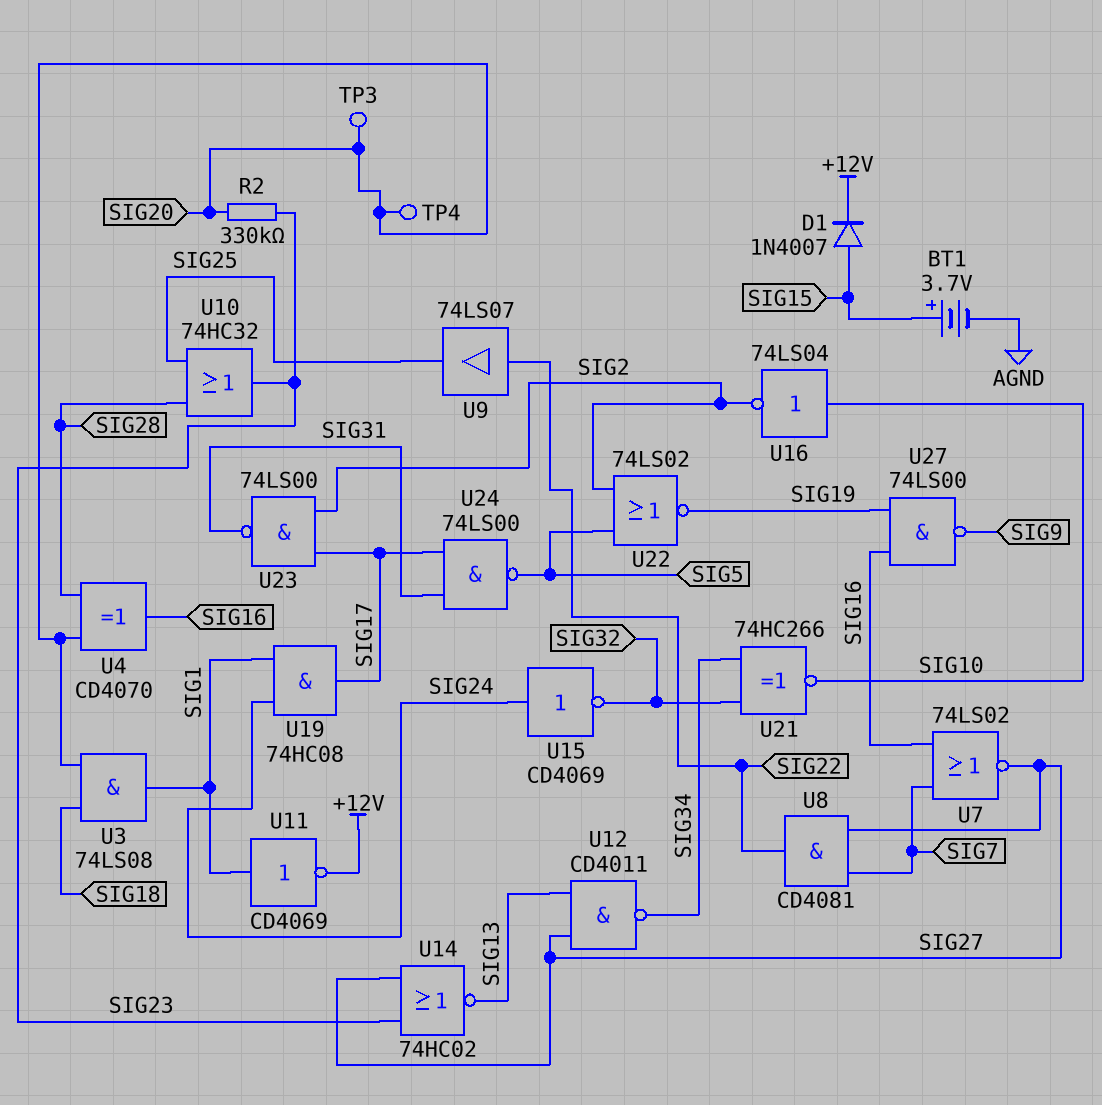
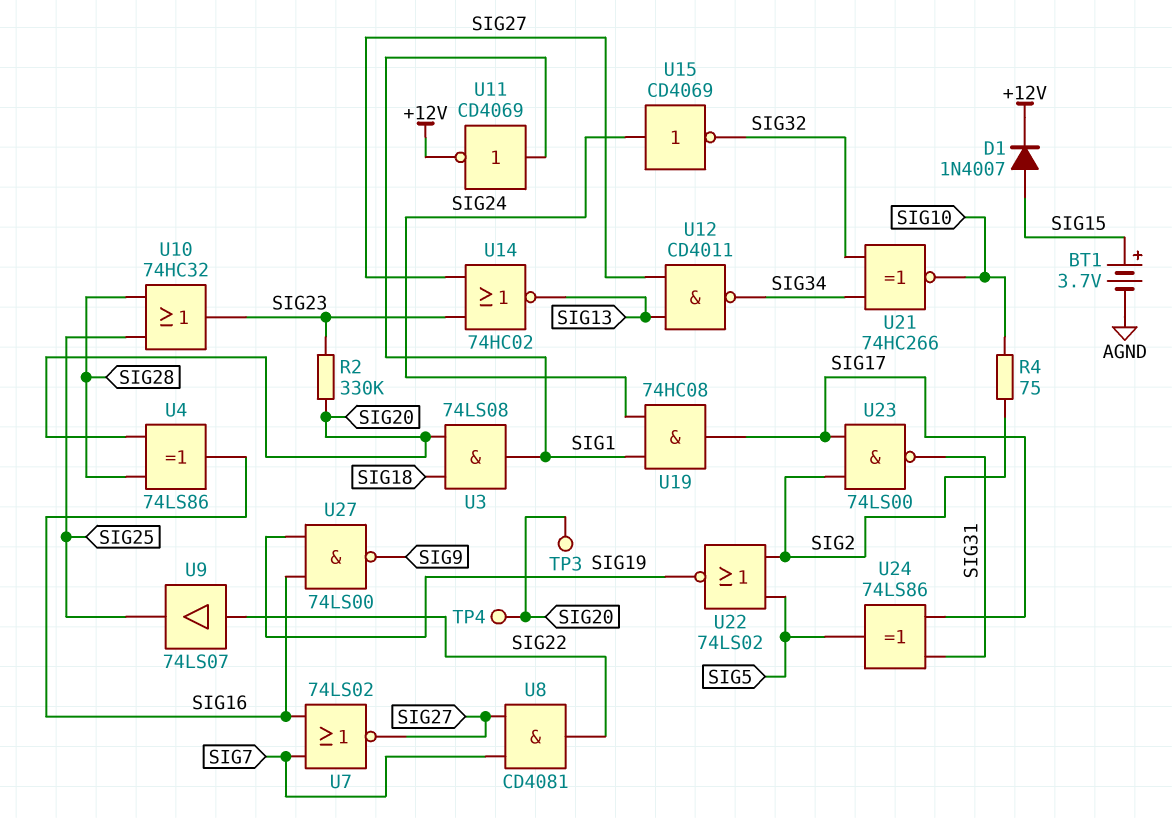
R4: none -> 75 (SIG2, SIG10)
U4: XOR CD4070 (in SIG20, in SIG28, out SIG16) -> XOR 74LS86 (in SIG20, in SIG28, out SIG16)
U16: NOT 74LS04 (in SIG10, out SIG2) -> none
U24: NAND 74LS00 (in SIG17, in SIG31, out SIG5) -> XOR 74LS86 (in SIG17, in SIG31, out SIG5)

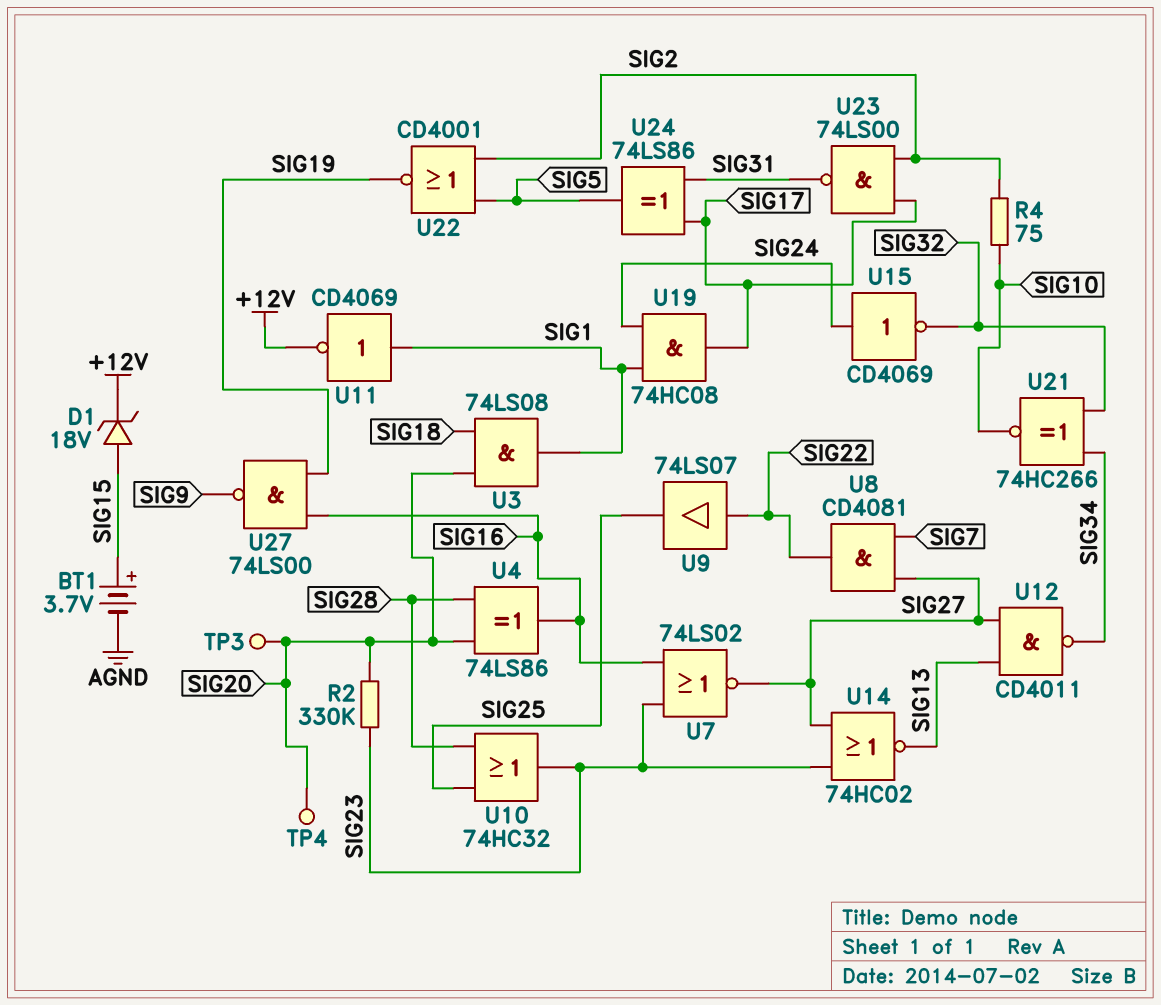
D1: diode 1N4007 (A SIG15, K +12V) -> zener 18V (A SIG15, K +12V)
U7: NOR 74LS02 (in SIG7, in SIG16, out SIG27) -> NOR 74LS02 (in SIG16, in SIG23, out SIG27)
U22: NOR 74LS02 (in SIG2, in SIG5, out SIG19) -> NOR CD4001 (in SIG2, in SIG5, out SIG19)

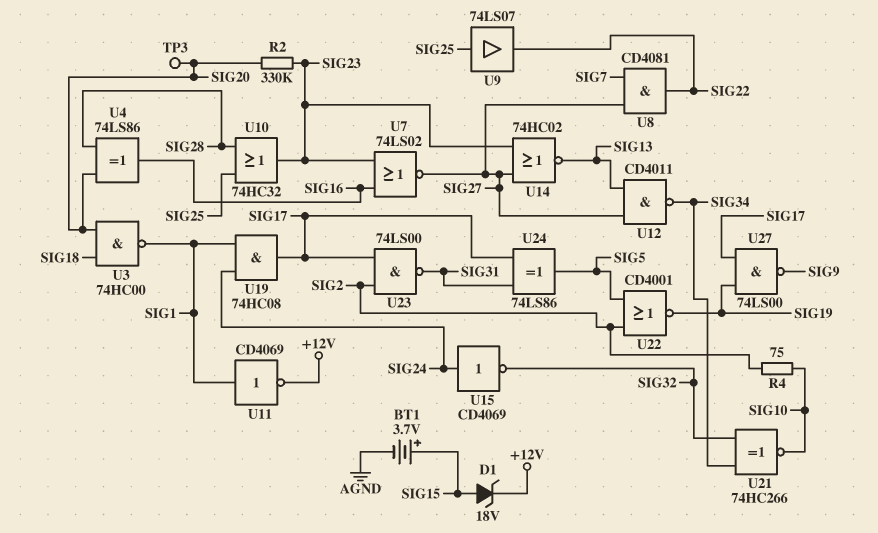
TP4: test point (SIG20) -> none
U3: AND 74LS08 (in SIG18, in SIG20, out SIG1) -> NAND 74HC00 (in SIG18, in SIG20, out SIG1)
U9: buffer 74LS07 (in SIG22, out SIG25) -> buffer 74LS07 (in SIG25, out SIG22)
U27: NAND 74LS00 (in SIG16, in SIG19, out SIG9) -> NAND 74LS00 (in SIG17, in SIG19, out SIG9)

